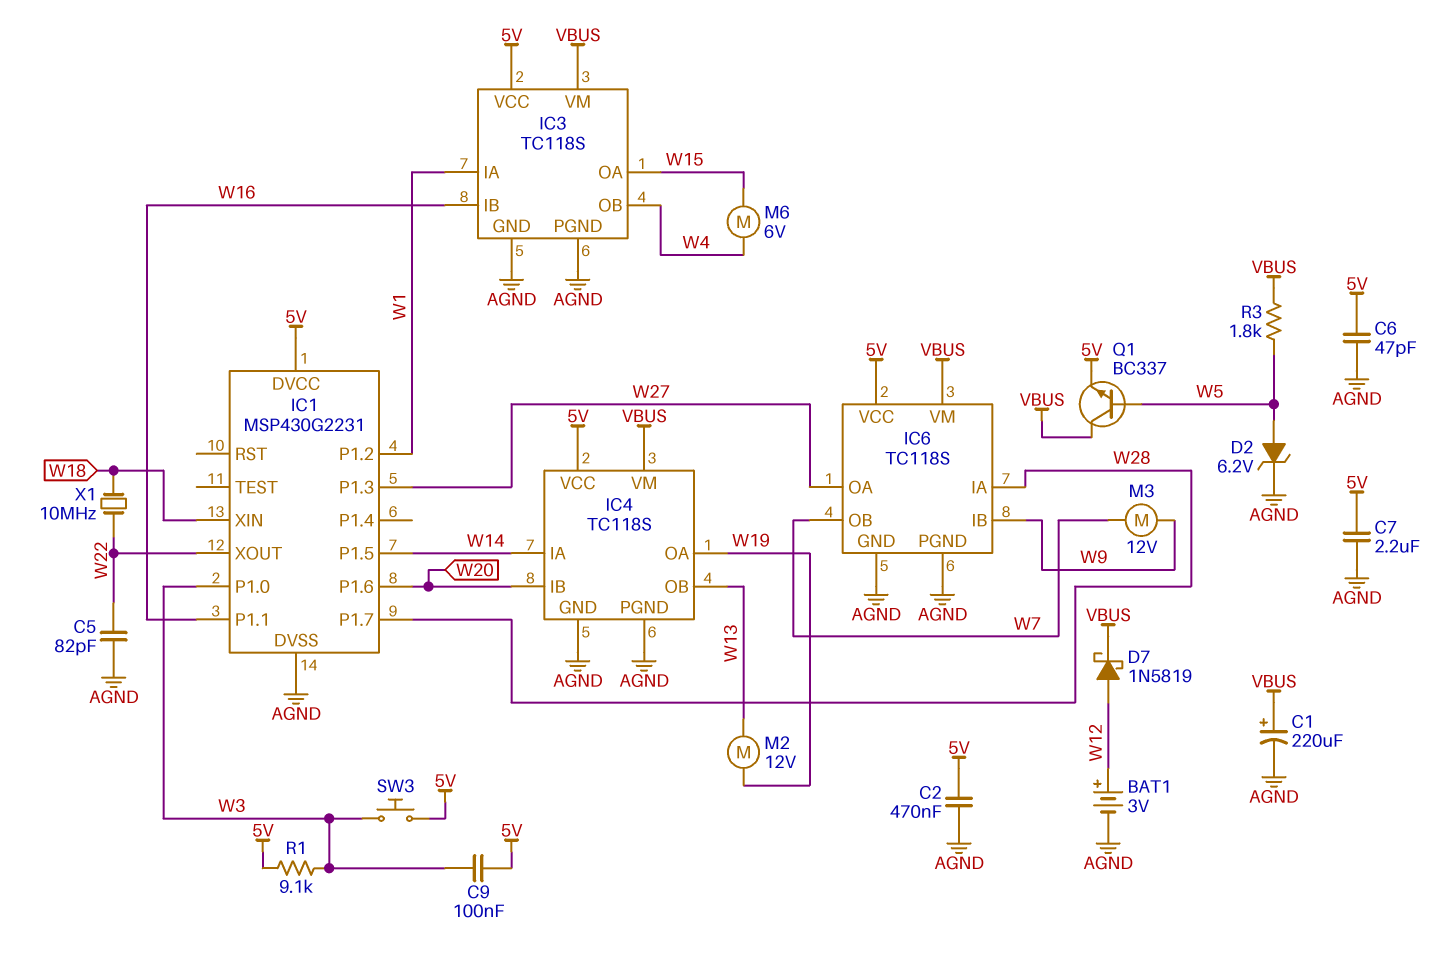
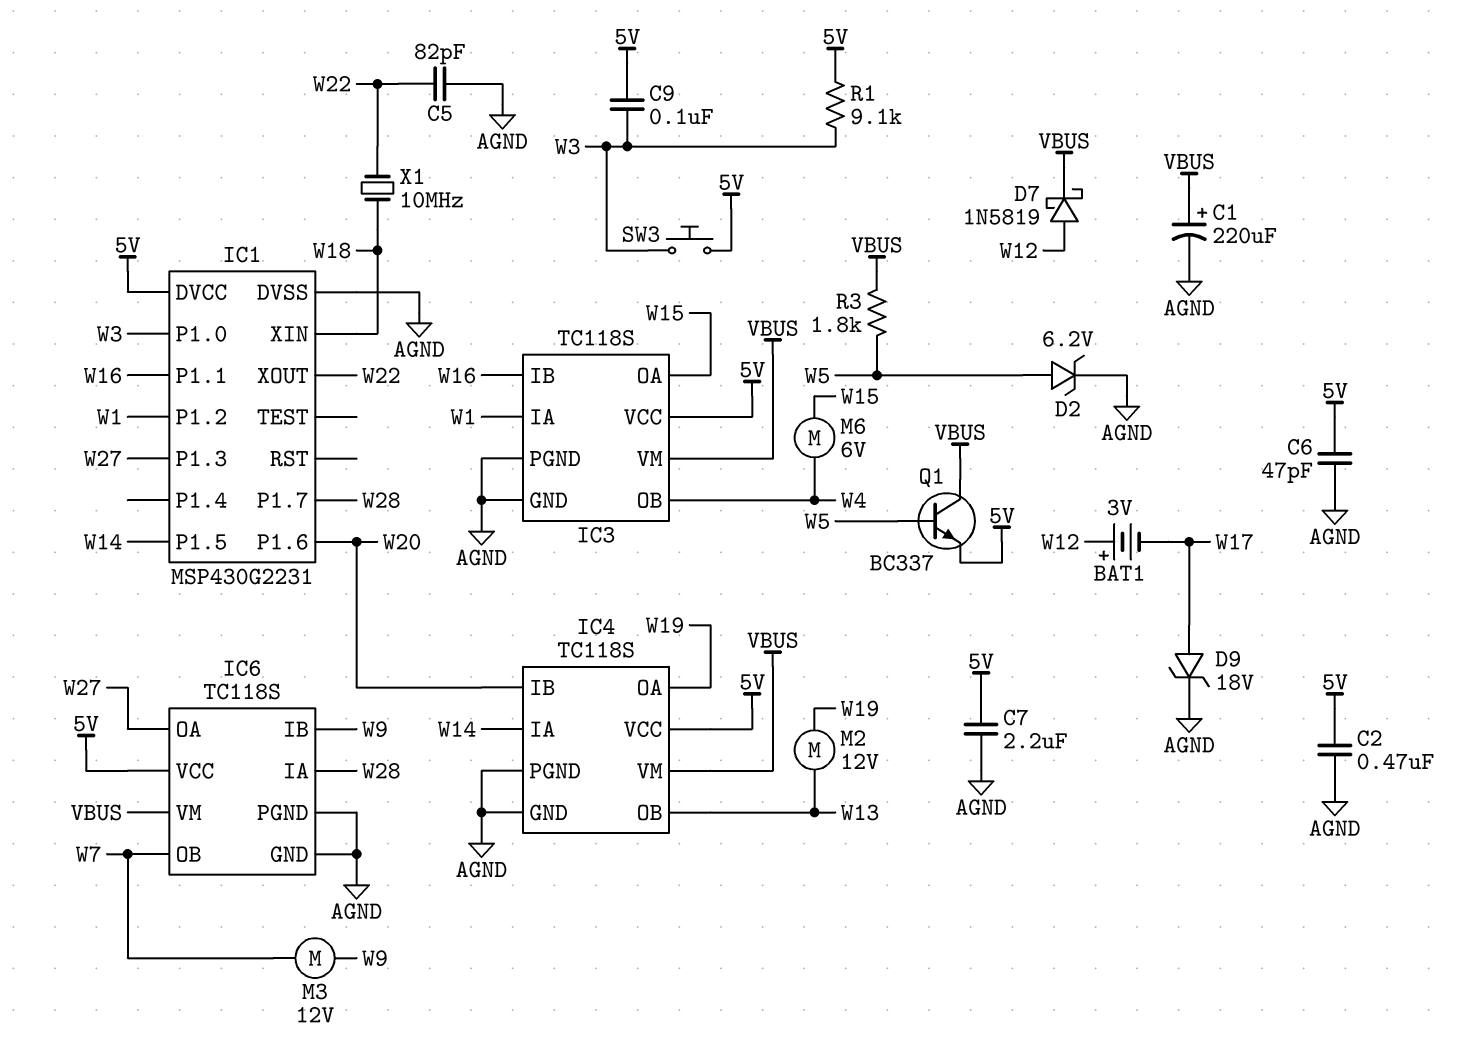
BAT1: 3V (plus W12, minus AGND) -> 3V (plus W12, minus W17)
D9: none -> zener 18V (A W17, K AGND)

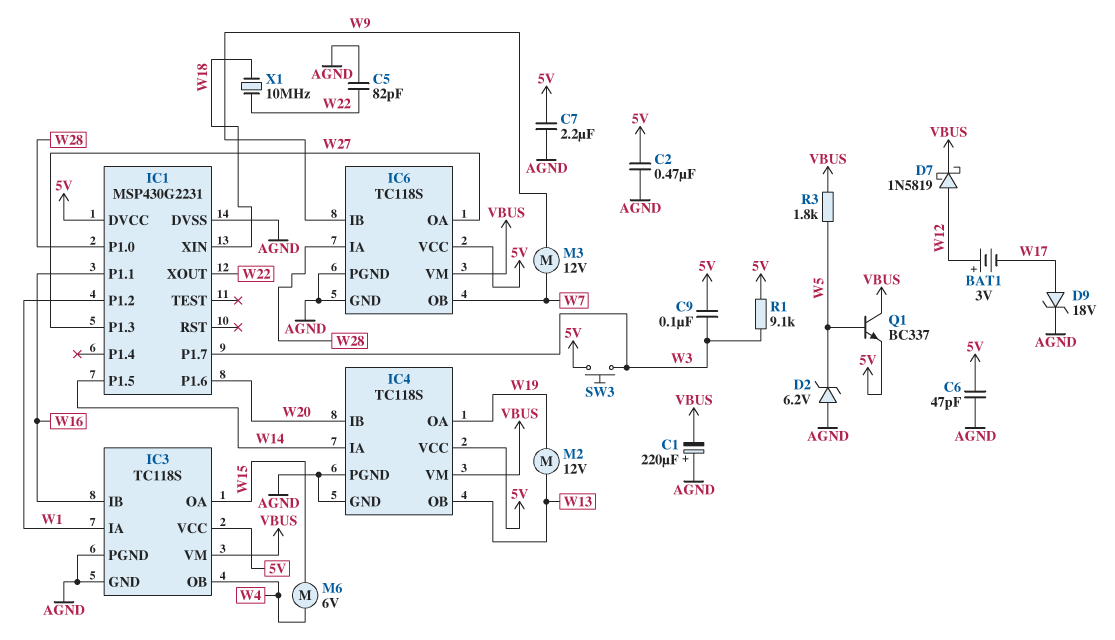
C1: 220uF (plus VBUS, minus AGND) -> 220uF (plus AGND, minus VBUS)
D2: zener 6.2V (A W5, K AGND) -> zener 6.2V (A AGND, K W5)
IC1 pin P1.0: W3 -> W28
IC1 pin P1.7: W28 -> W3

